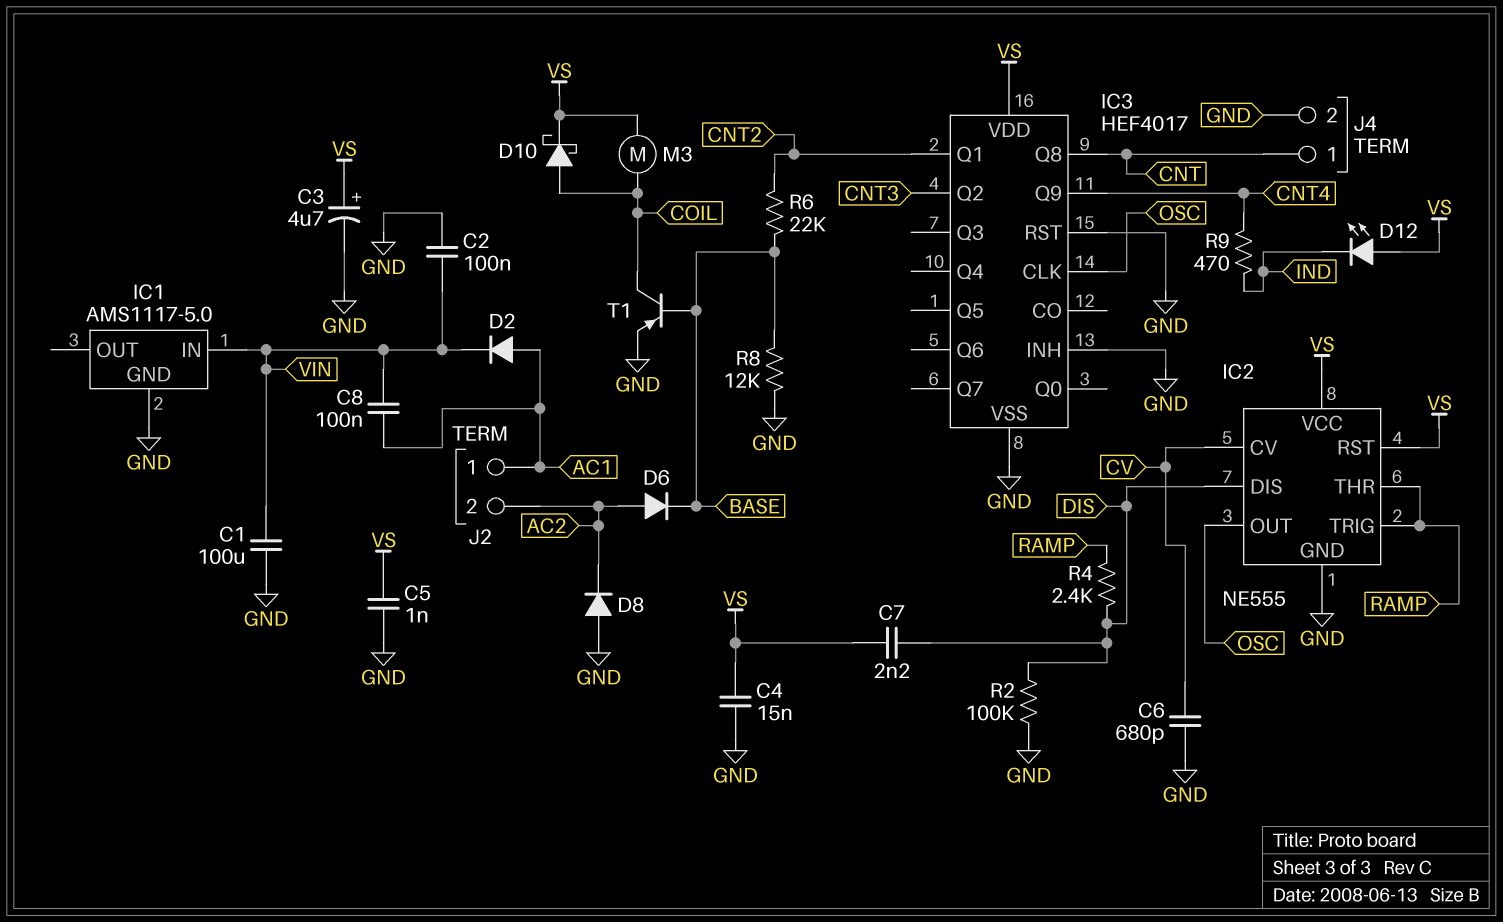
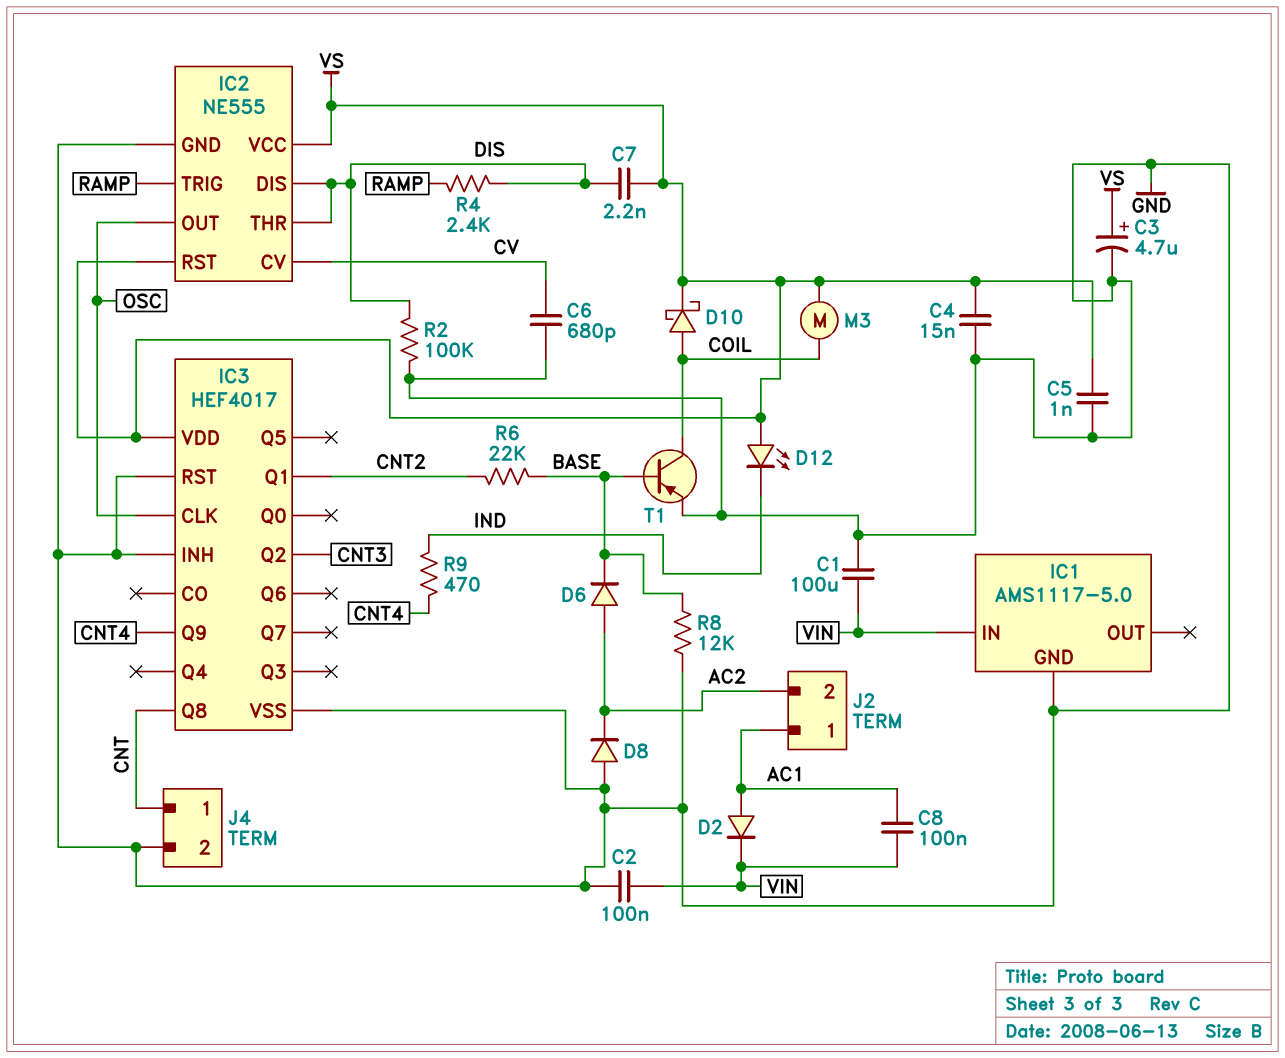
IC2 pin THR: RAMP -> DIS

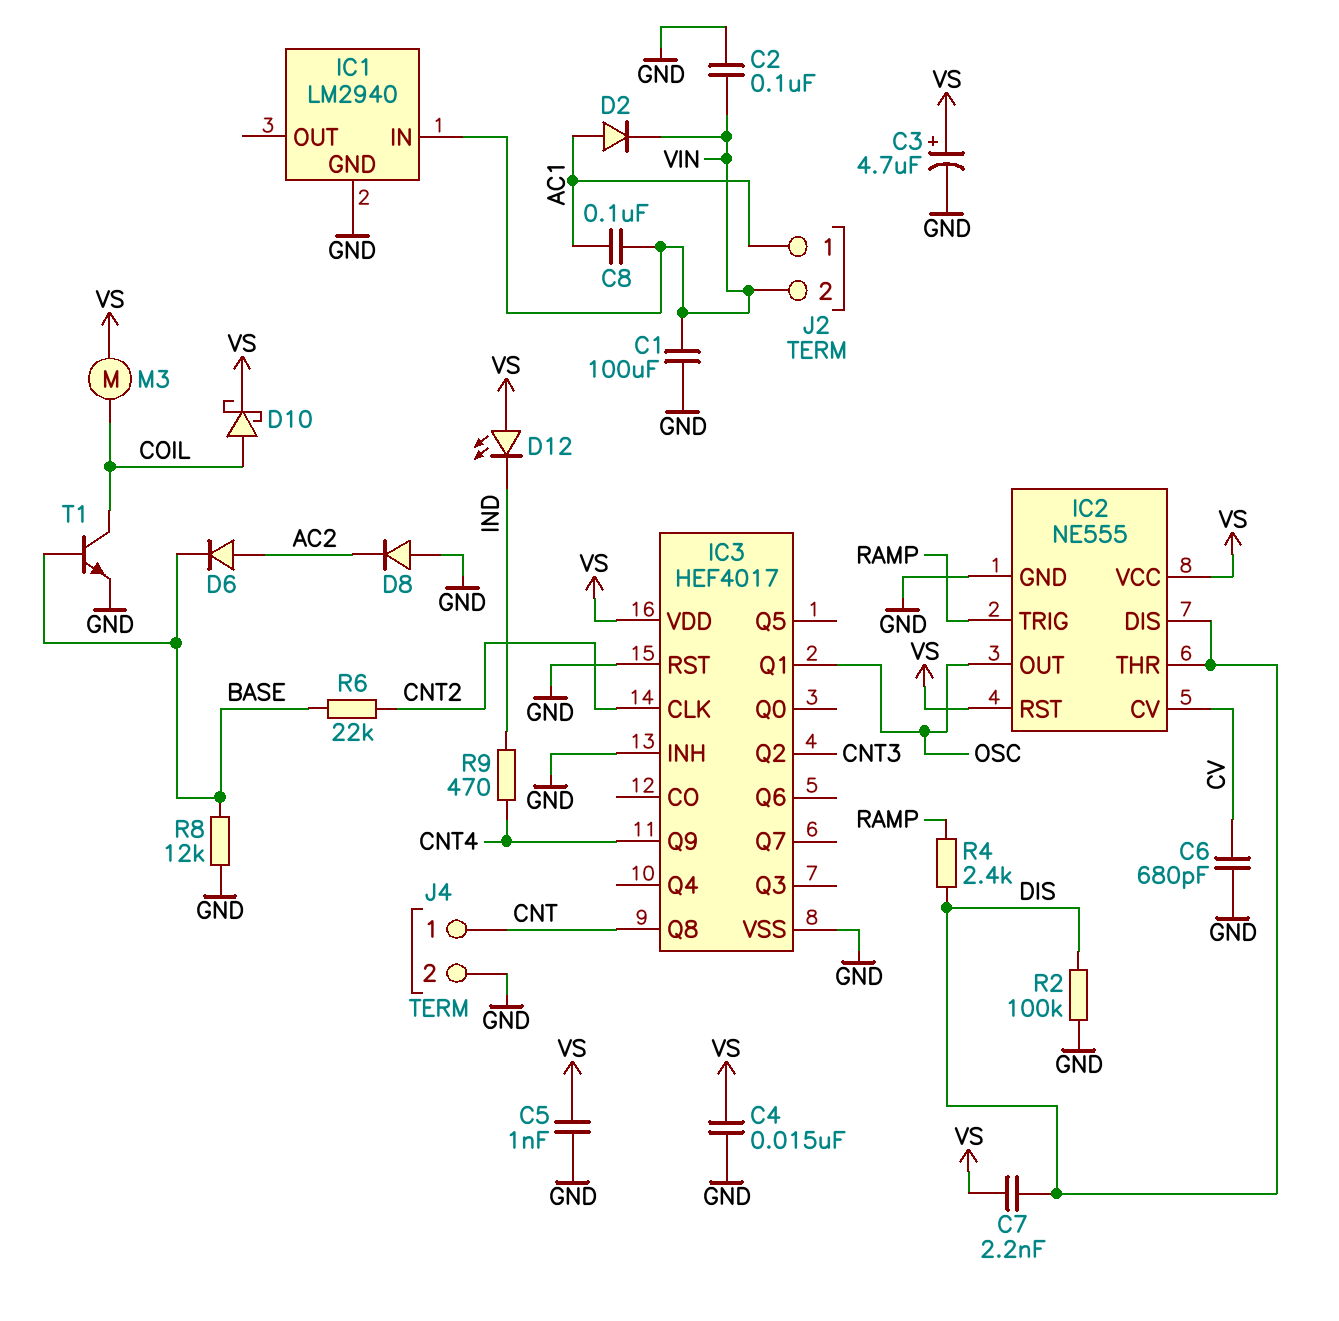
IC1: AMS1117-5.0 -> LM2940
IC3 pin CLK: OSC -> CNT2
IC3 pin Q1: CNT2 -> OSC
J2 pin 2: AC2 -> VIN
T1: PNP (B BASE, C COIL, E GND) -> NPN (B BASE, C COIL, E GND)

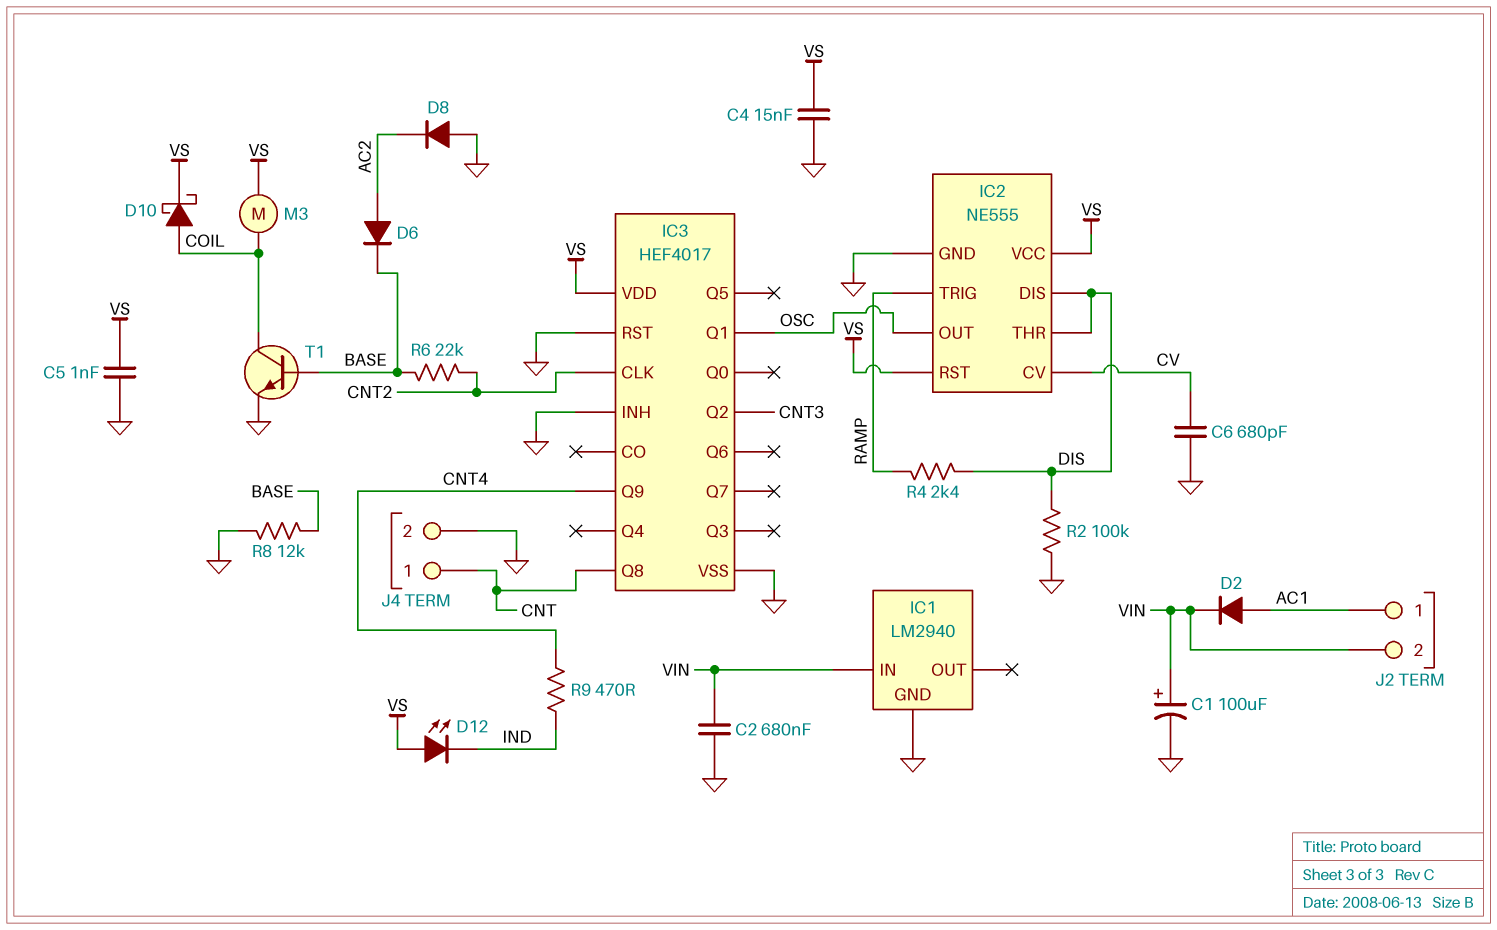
C1: 100uF (GND, VIN) -> 100uF (plus VIN, minus GND)
C2: 100nF (GND, VIN) -> 680nF (GND, VIN)
C3: 4.7uF (plus VS, minus GND) -> none
C7: 2.2nF (DIS, VS) -> none
C8: 100nF (AC1, VIN) -> none

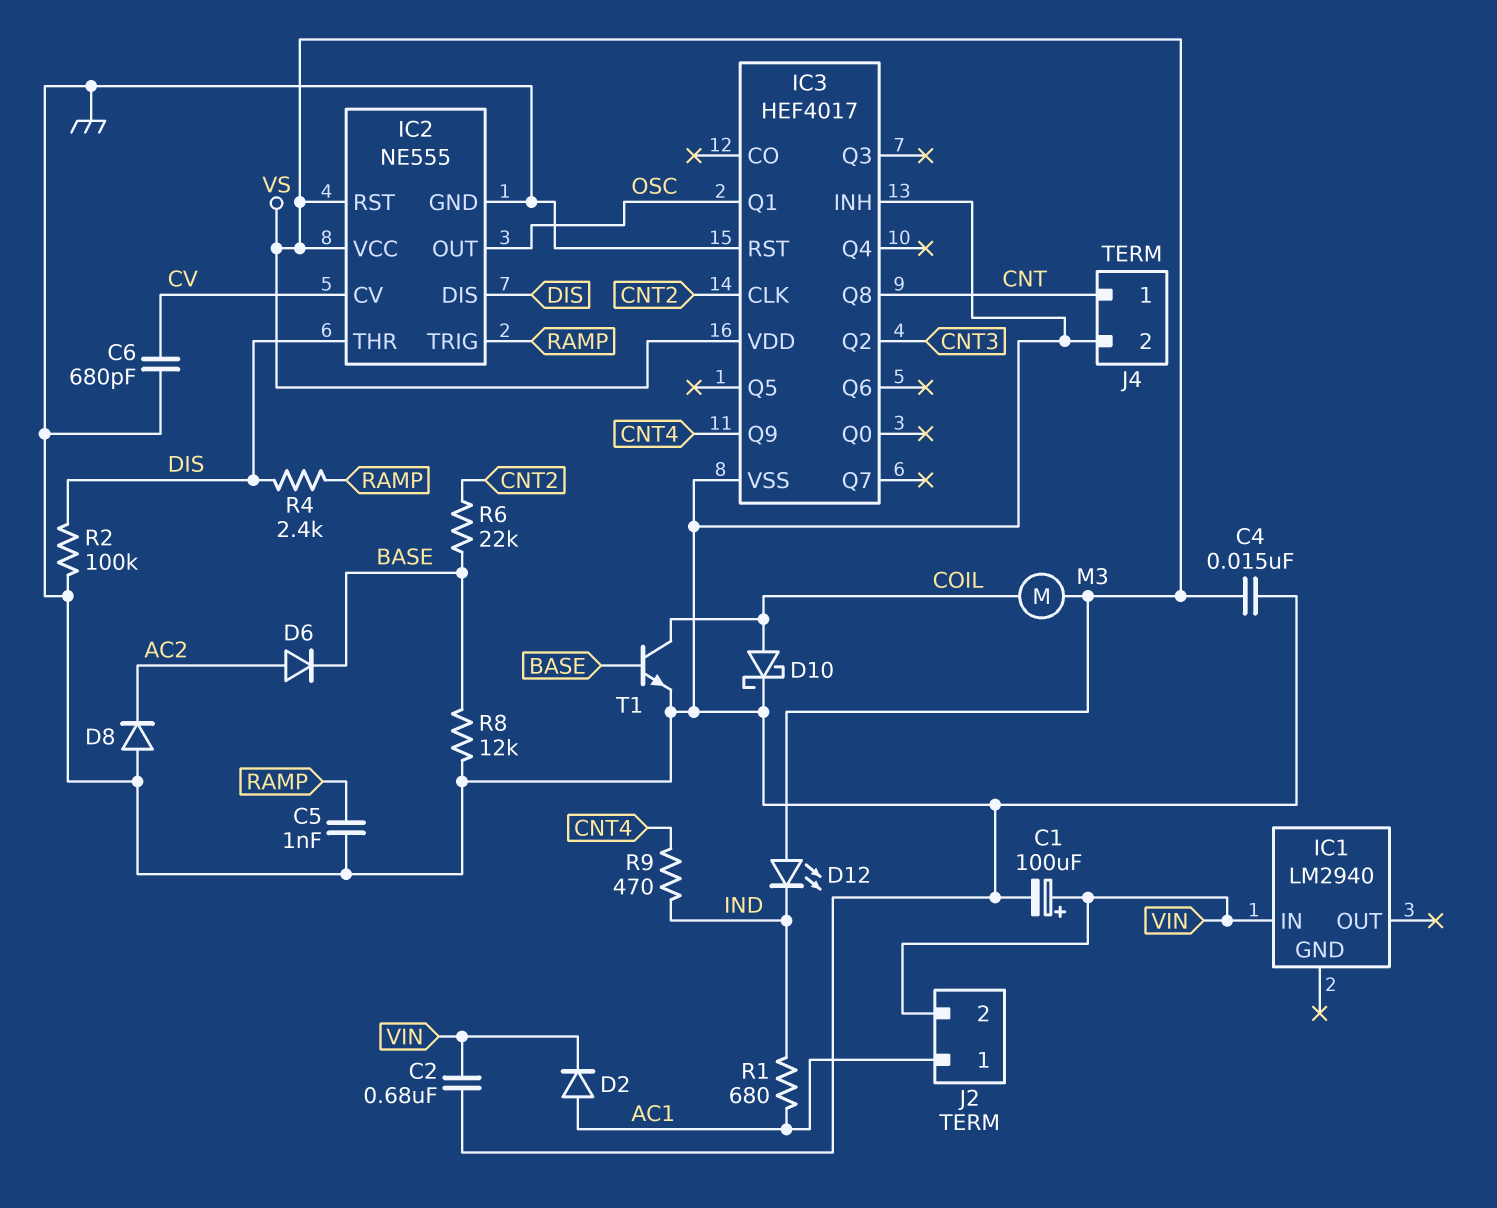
C5: 1nF (GND, VS) -> 1nF (GND, RAMP)
D10: schottky (A COIL, K VS) -> schottky (A COIL, K GND)
IC1 pin GND: GND -> none
R1: none -> 680 (AC1, IND)

